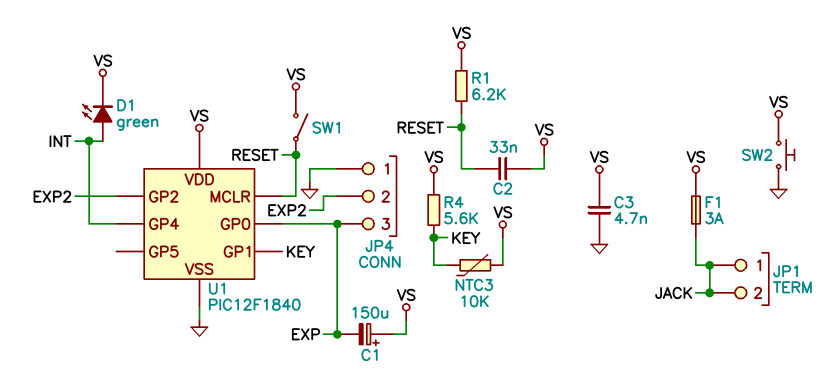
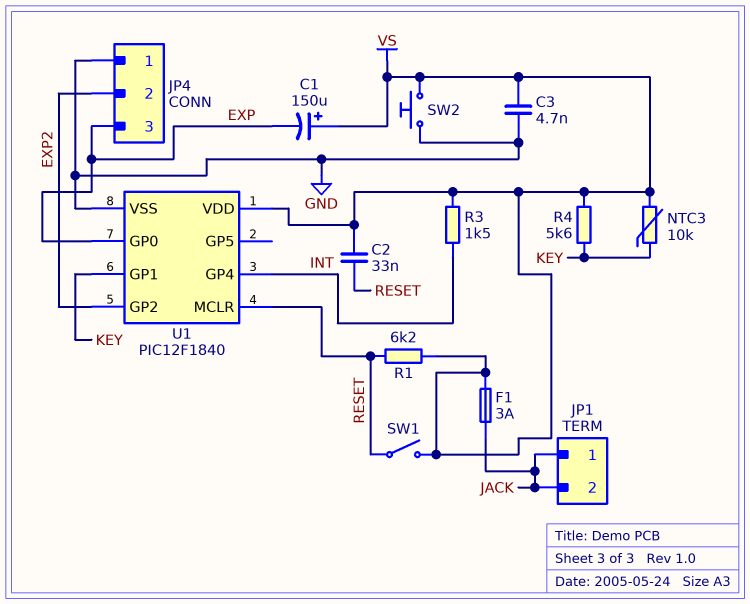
D1: LED green (A INT, K VS) -> none
R3: none -> 1.5k (INT, VS)

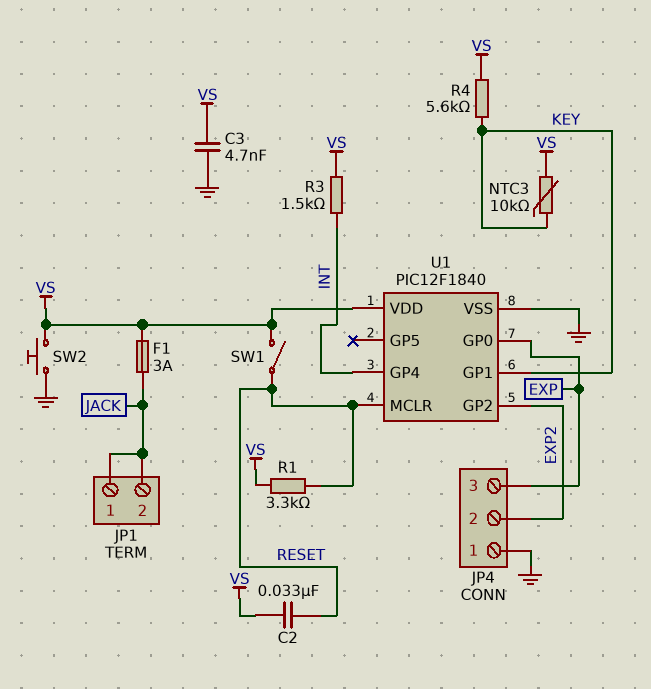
C1: 150uF (plus VS, minus EXP) -> none
R1: 6.2k (RESET, VS) -> 3.3k (RESET, VS)

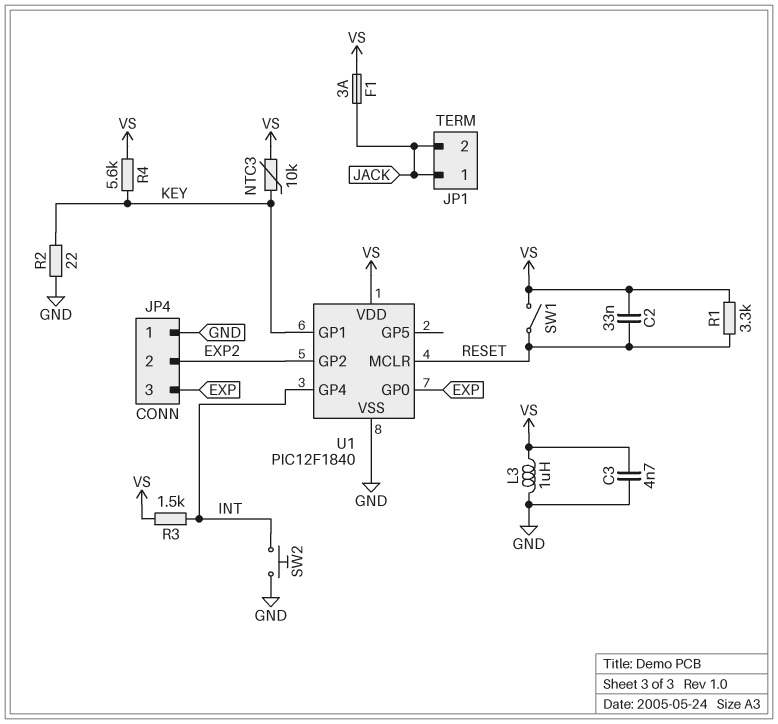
L3: none -> 1uH (GND, VS)
R2: none -> 22 (GND, KEY)
SW2: button (GND, VS) -> button (GND, INT)

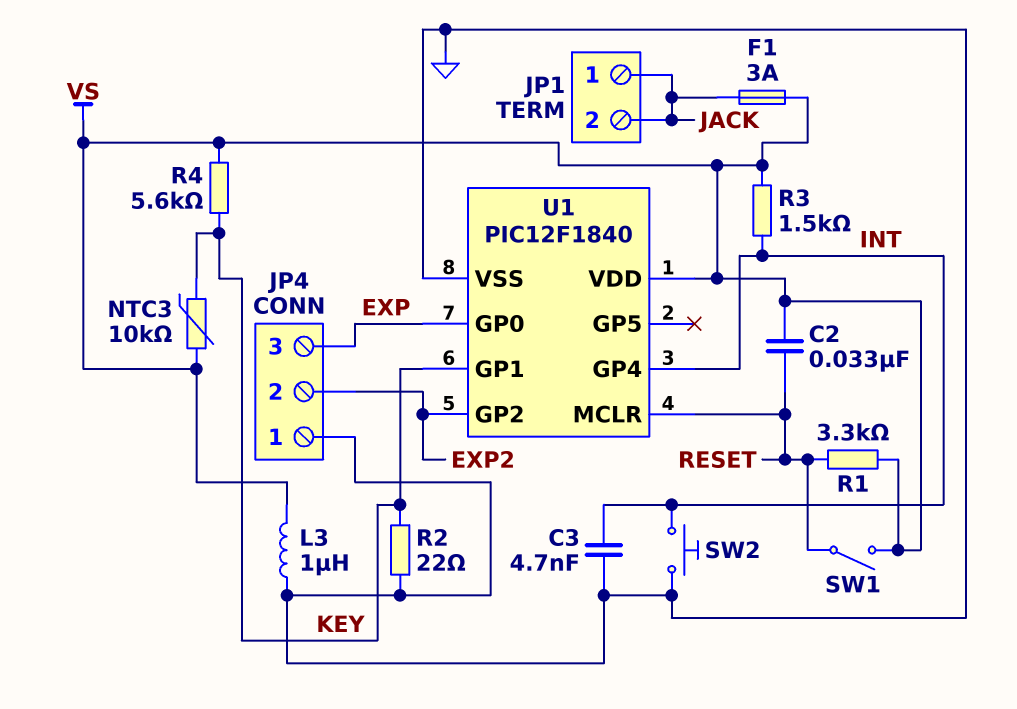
C3: 4.7nF (GND, VS) -> 4.7nF (GND, INT)

